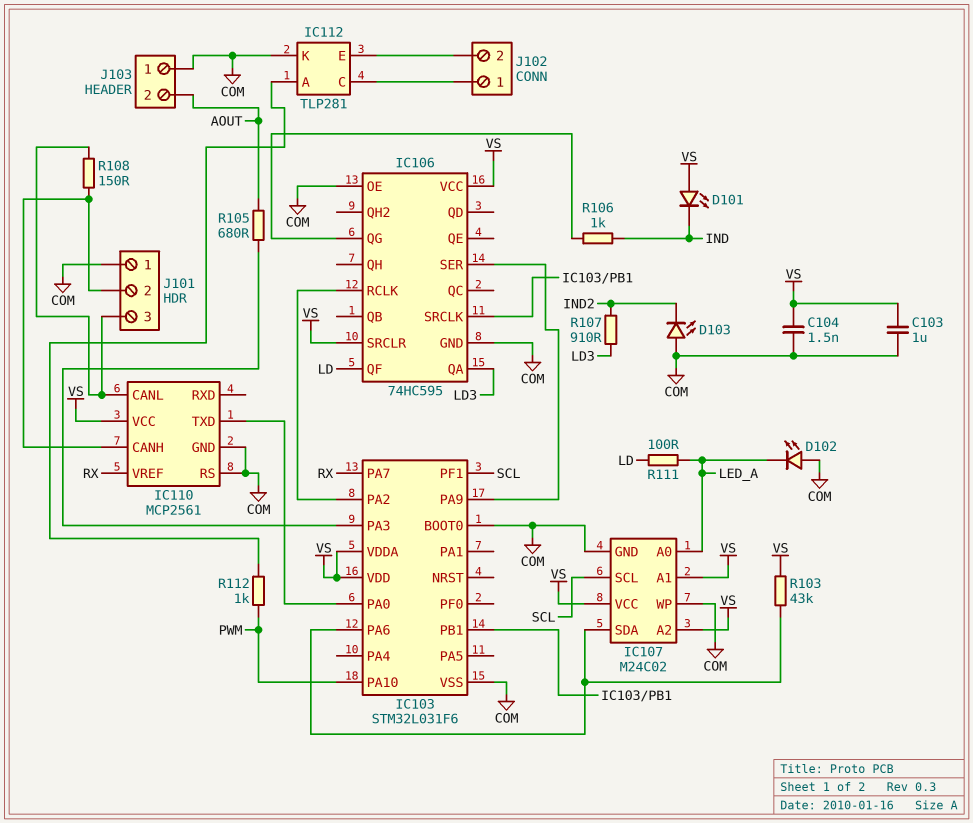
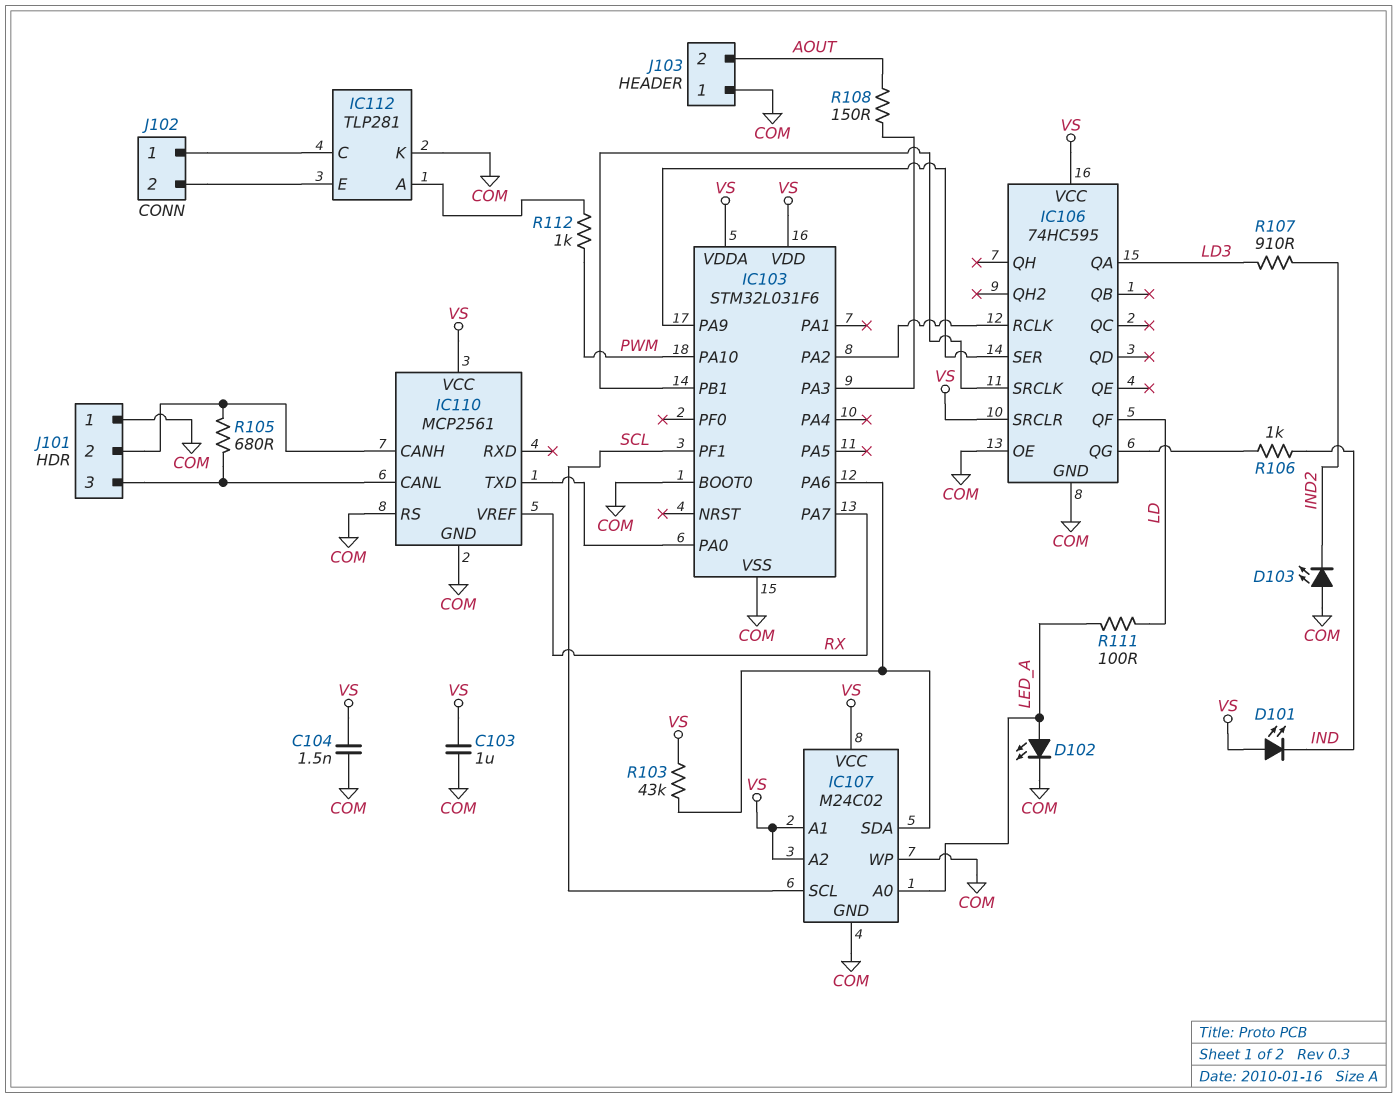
D102: LED (A COM, K LED_A) -> LED (A LED_A, K COM)
R105: 680 (AOUT, IC103/PA3) -> 680 (IC110/CANH, IC110/CANL)
R108: 150 (IC110/CANH, IC110/CANL) -> 150 (AOUT, IC103/PA3)

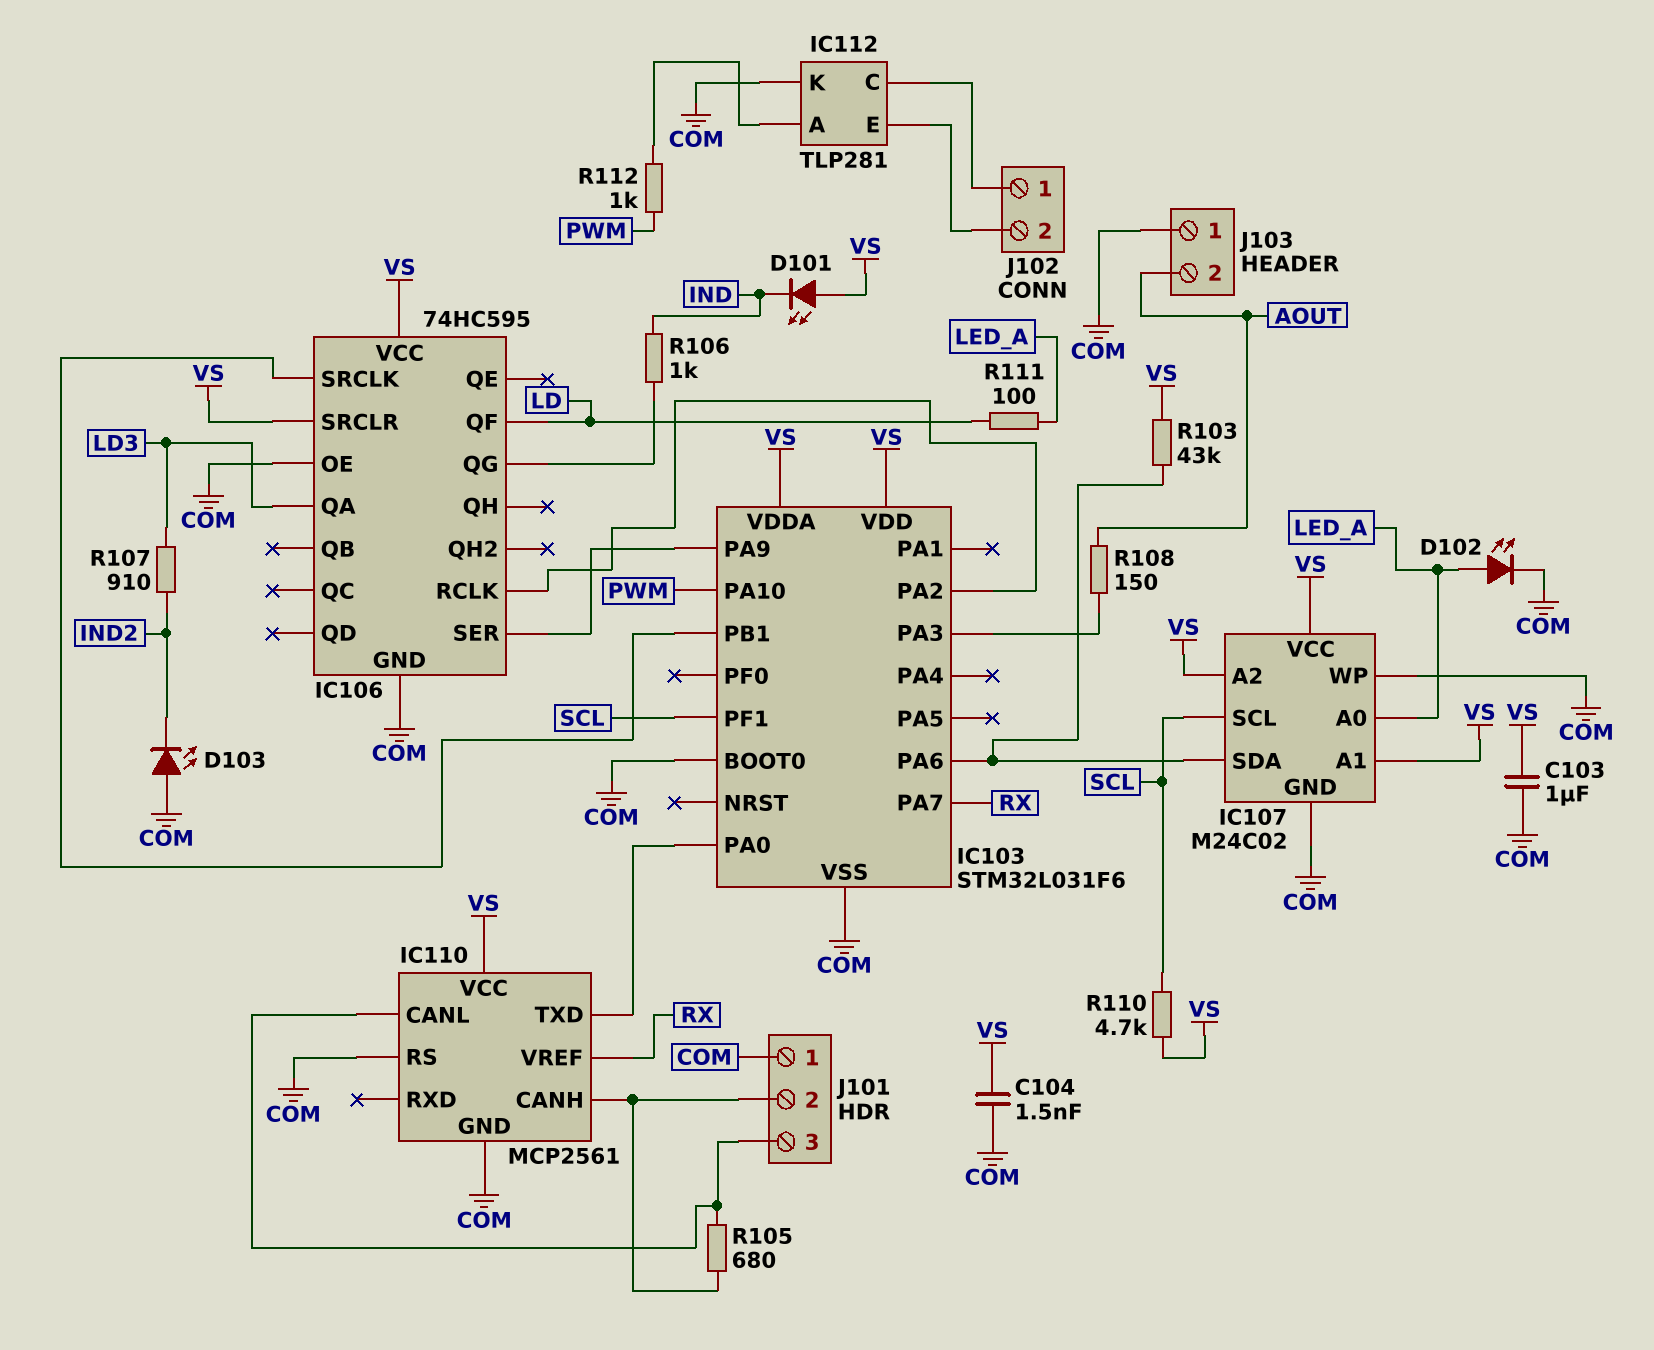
R110: none -> 4.7k (SCL, VS)

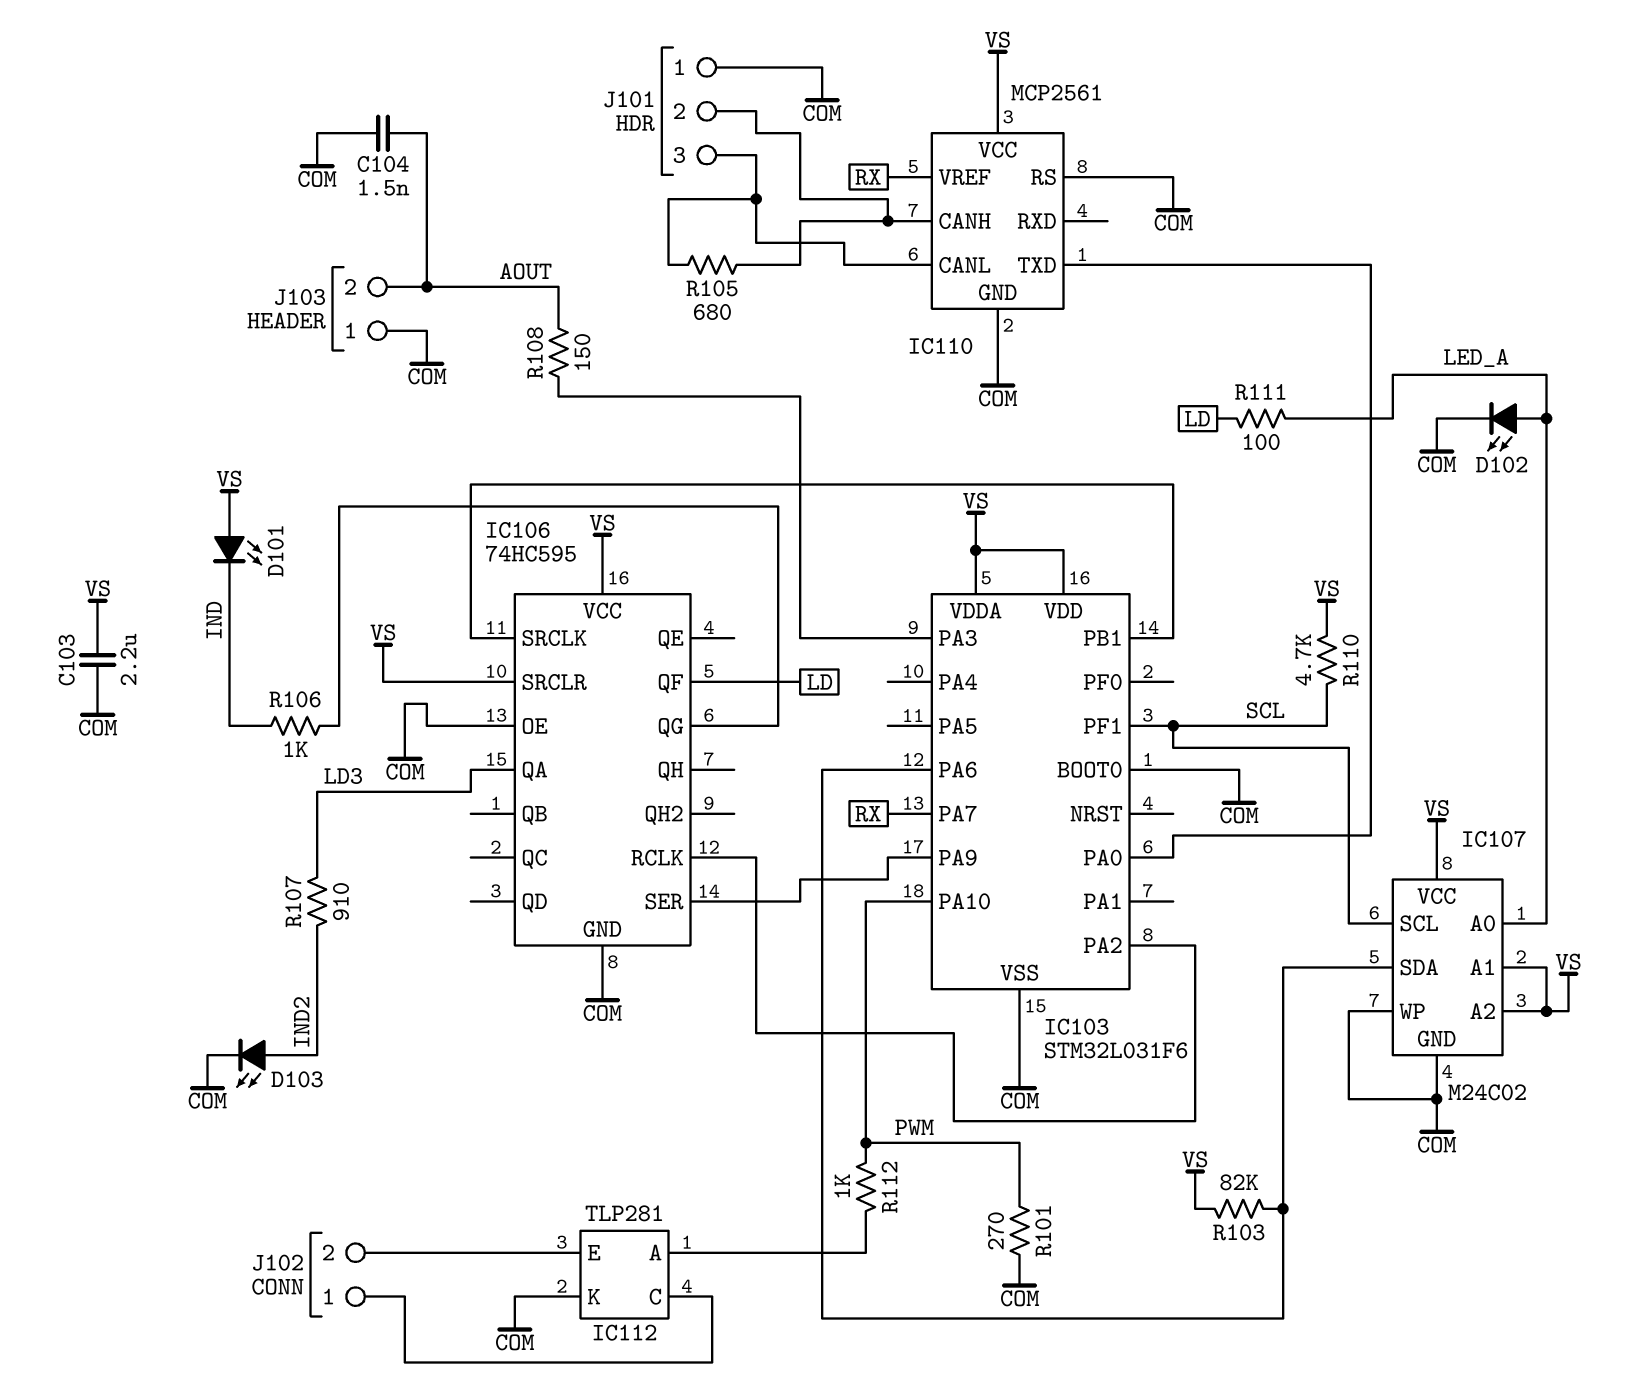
C103: 1uF (COM, VS) -> 2.2uF (COM, VS)
C104: 1.5nF (COM, VS) -> 1.5nF (AOUT, COM)
D103: LED (A COM, K IND2) -> LED (A IND2, K COM)
R101: none -> 270 (COM, PWM)
R103: 43k (IC103/PA6, VS) -> 82k (IC103/PA6, VS)

